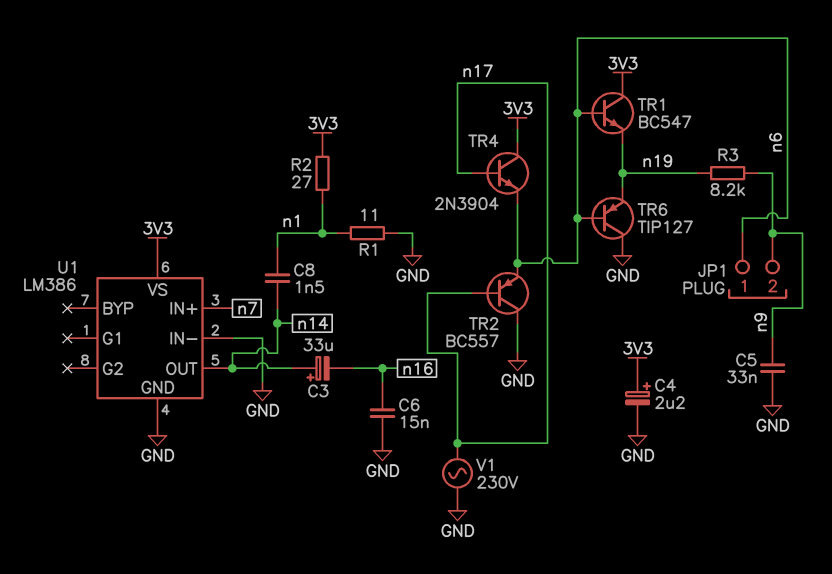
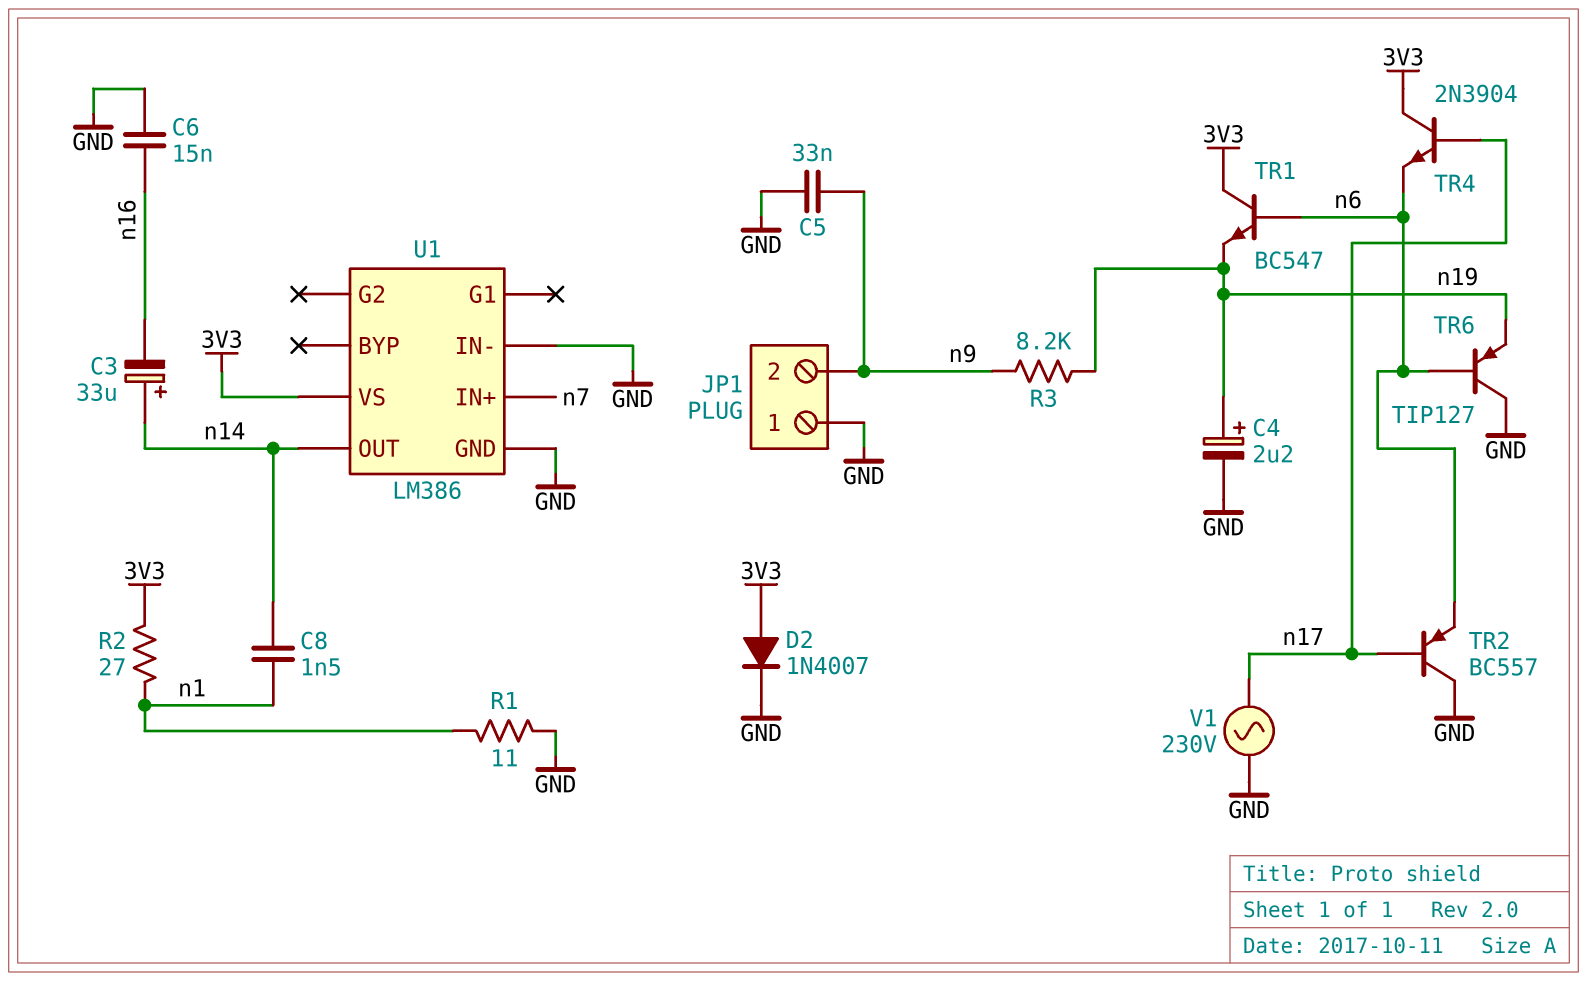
C4: 2.2uF (plus 3V3, minus GND) -> 2.2uF (plus n19, minus GND)
D2: none -> diode 1N4007 (A 3V3, K GND)
JP1 pin 1: n6 -> GND

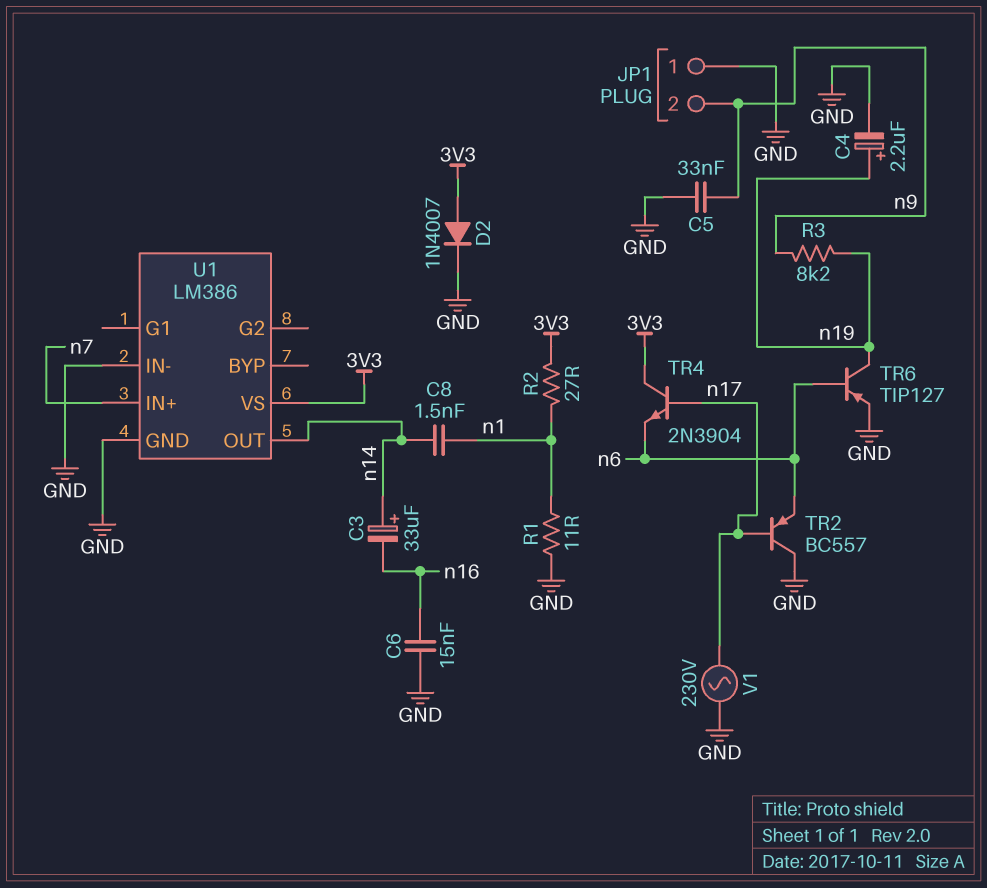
TR1: NPN BC547 (B n6, C 3V3, E n19) -> none
TR6: PNP TIP127 (B n6, C GND, E n19) -> PNP TIP127 (B n6, C n19, E GND)

